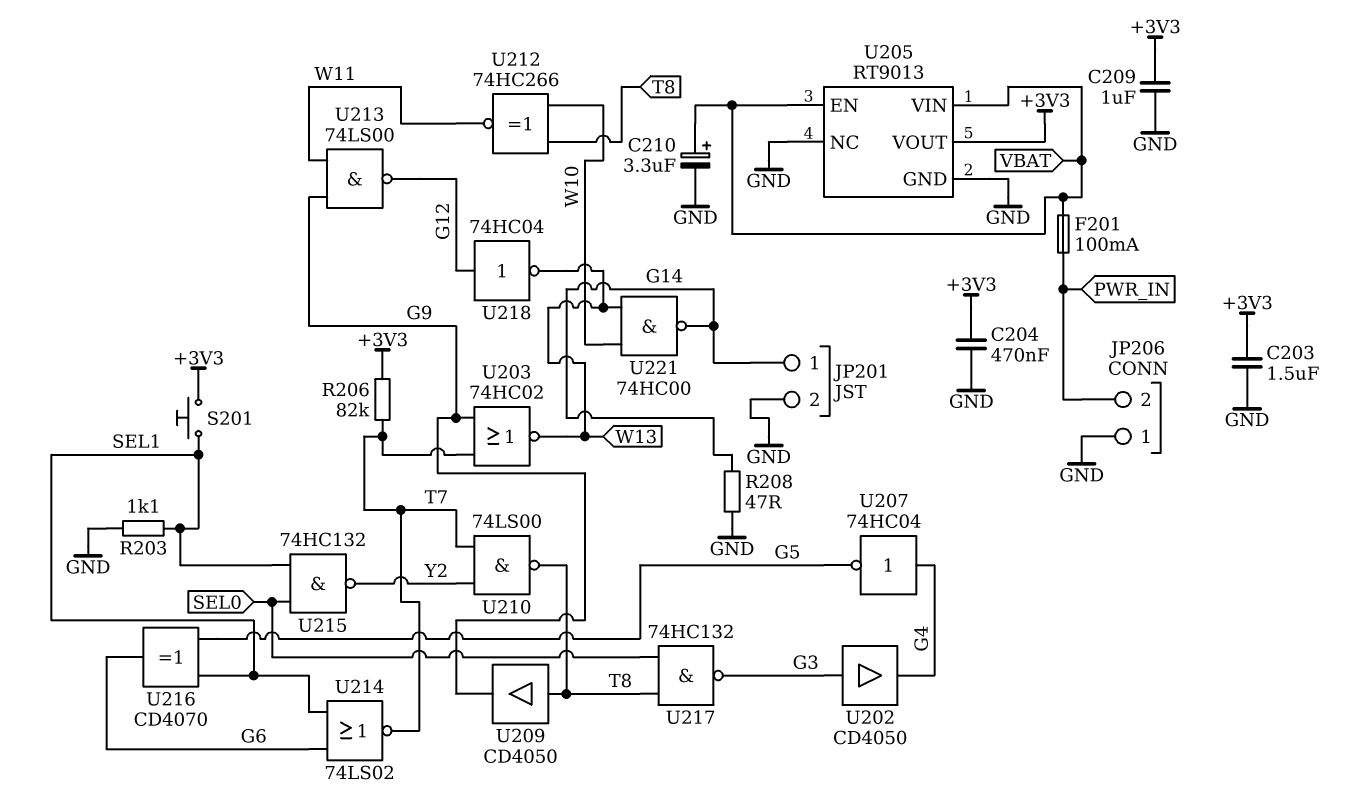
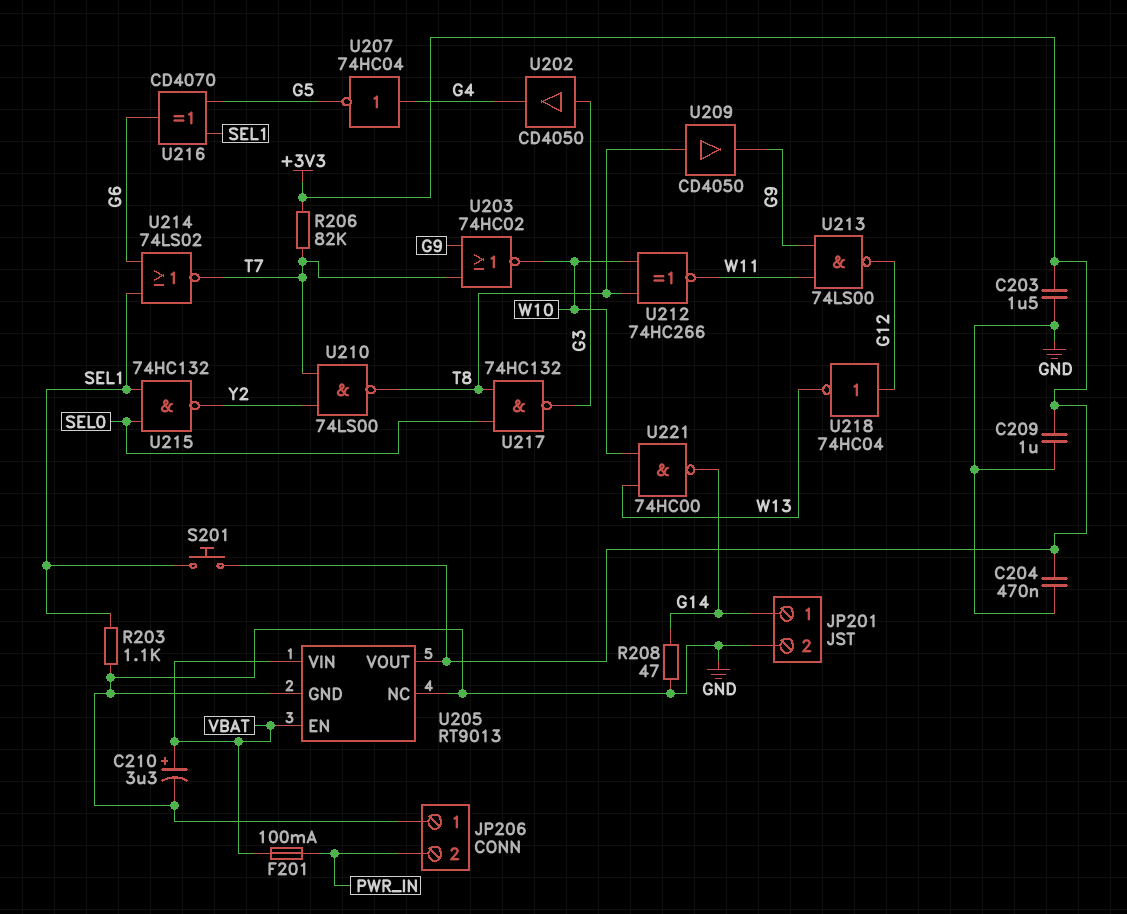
U203: NOR 74HC02 (in G9, in T7, out W13) -> NOR 74HC02 (in G9, in T7, out W10)

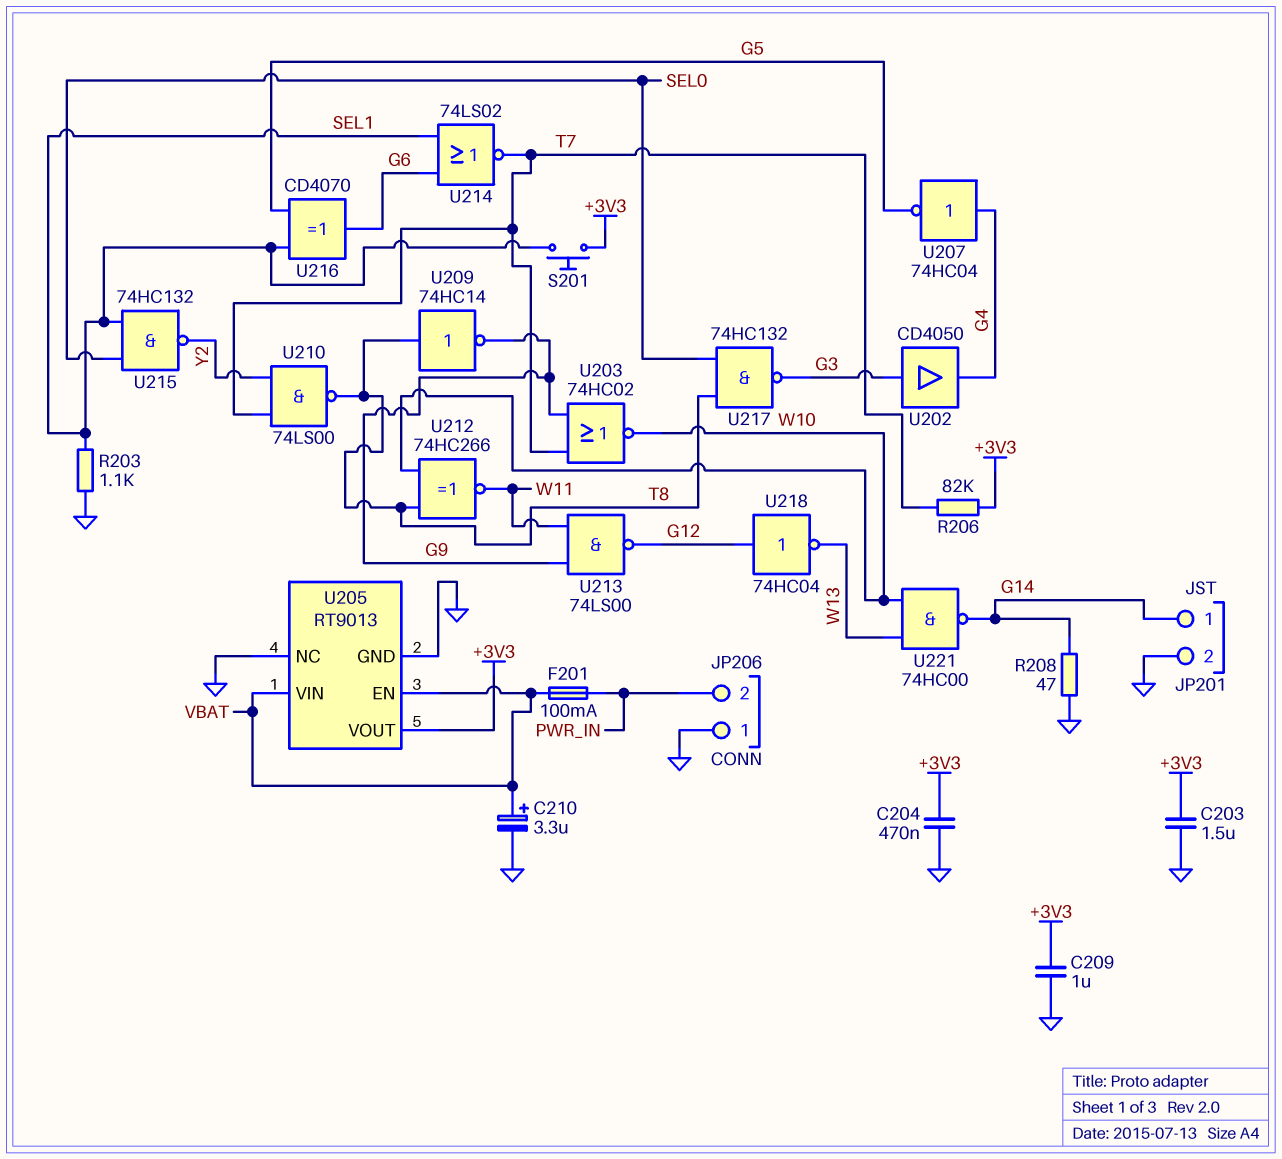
U209: buffer CD4050 (in T8, out G9) -> NOT 74HC14 (in T8, out G9)

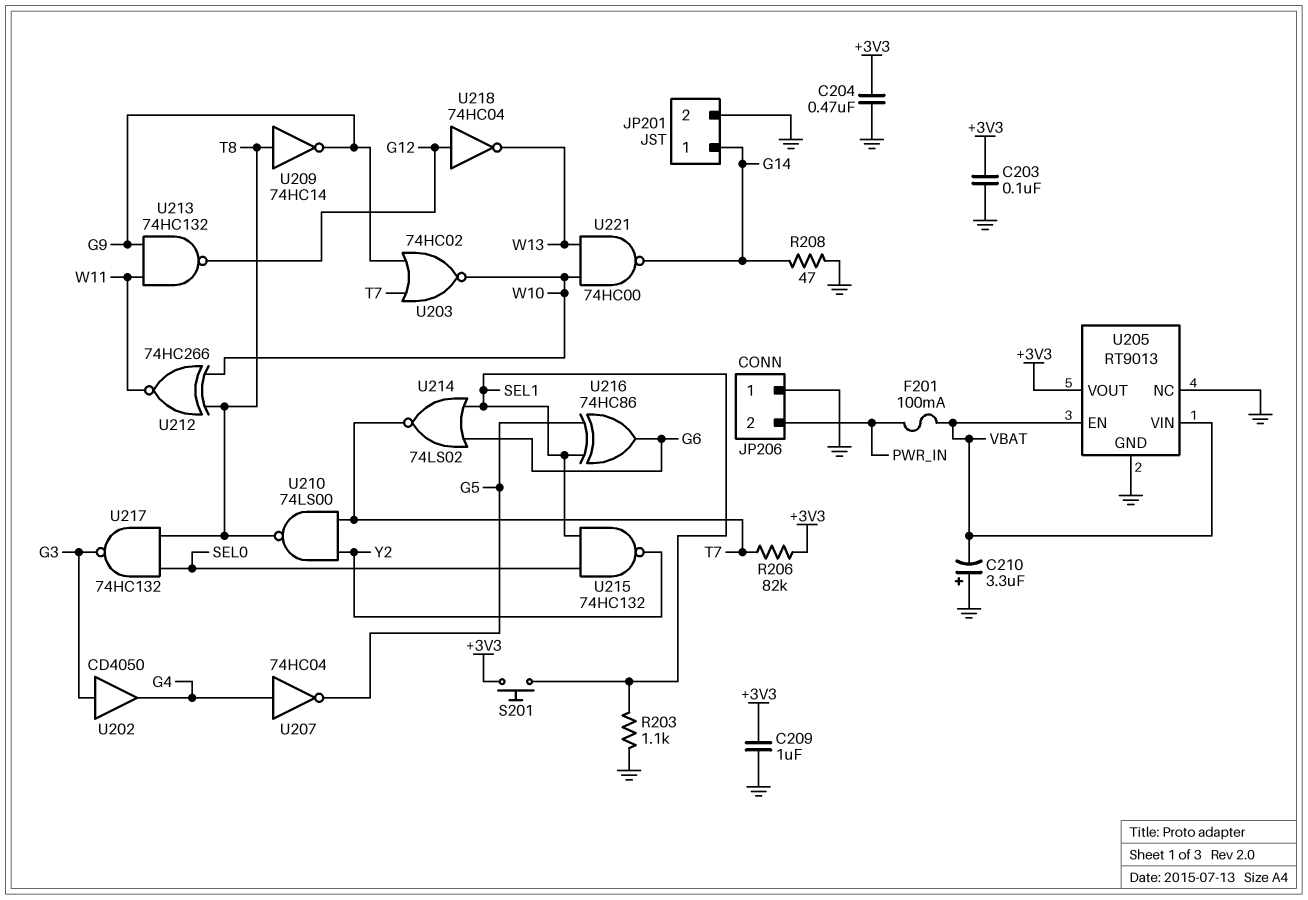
C203: 1.5uF (+3V3, GND) -> 100nF (+3V3, GND)
C210: 3.3uF (plus VBAT, minus GND) -> 3.3uF (plus GND, minus VBAT)
U213: NAND 74LS00 (in G9, in W11, out G12) -> NAND 74HC132 (in G9, in W11, out G12)
U216: XOR CD4070 (in G5, in SEL1, out G6) -> XOR 74HC86 (in G5, in SEL1, out G6)

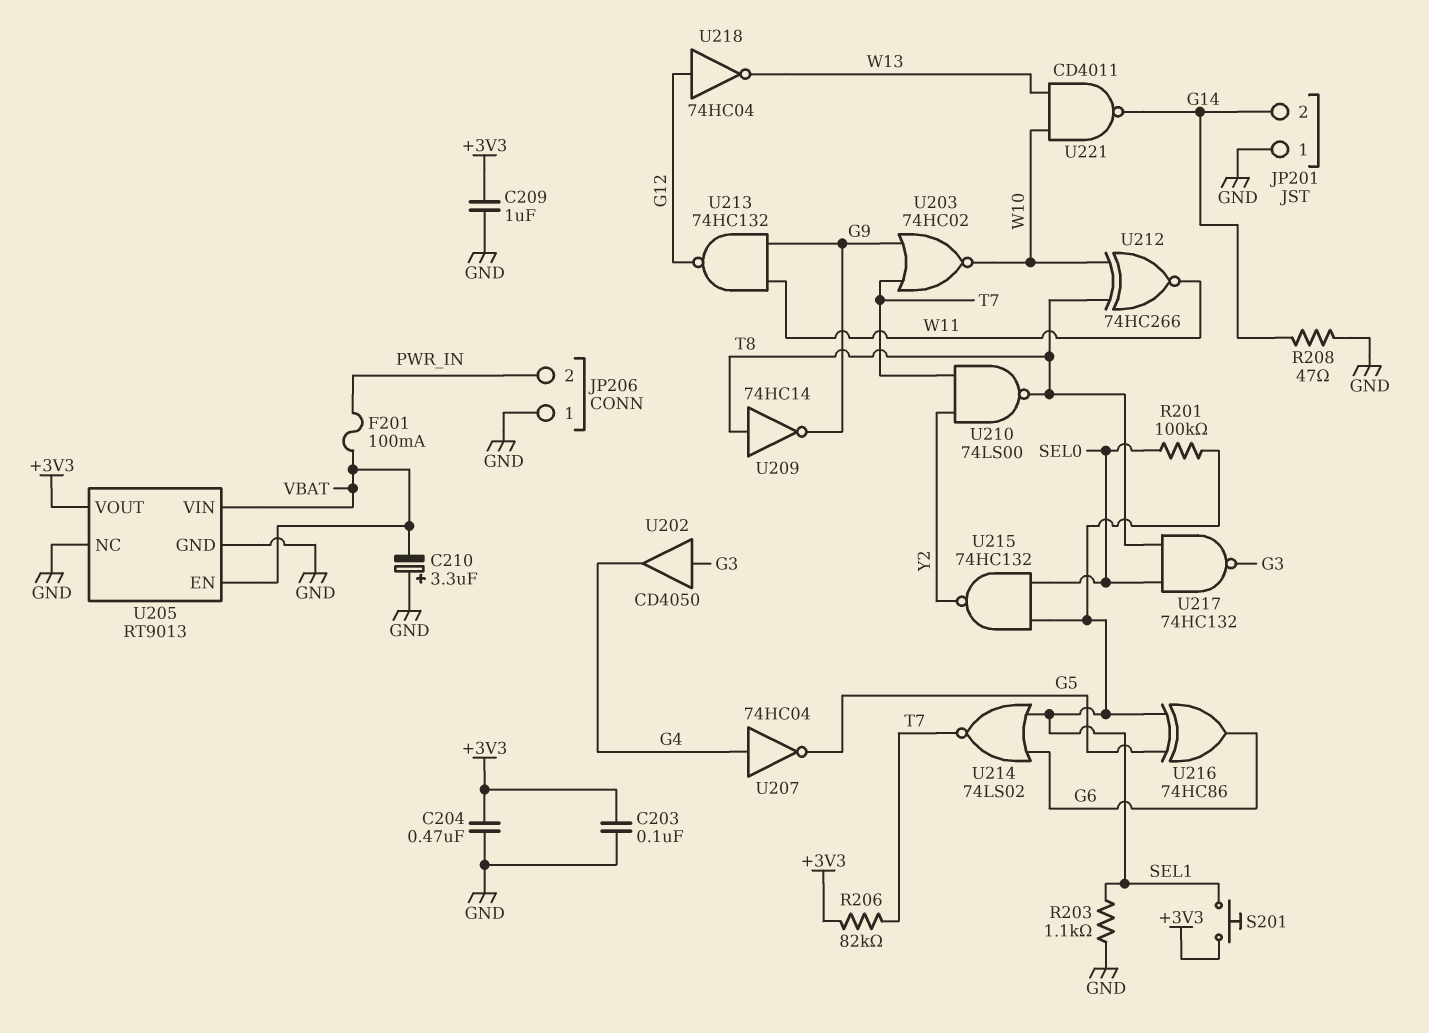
JP201 pin 1: G14 -> GND
JP201 pin 2: GND -> G14
R201: none -> 100k (SEL0, SEL1)
U221: NAND 74HC00 (in W10, in W13, out G14) -> NAND CD4011 (in W10, in W13, out G14)

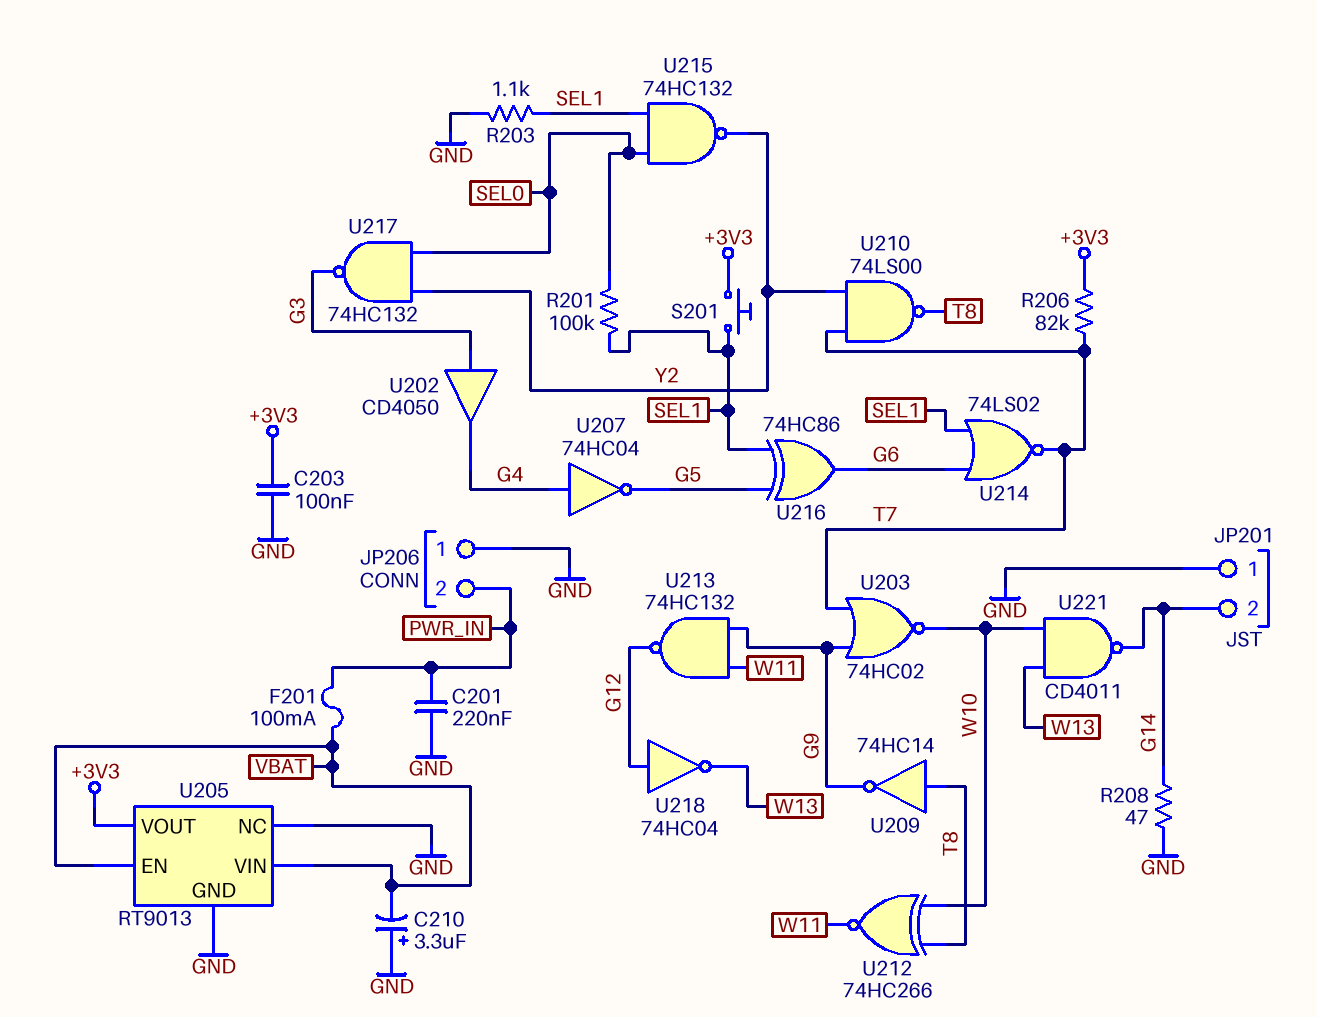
C201: none -> 220nF (GND, PWR_IN)
C204: 470nF (+3V3, GND) -> none
C209: 1uF (+3V3, GND) -> none
U217: NAND 74HC132 (in SEL0, in T8, out G3) -> NAND 74HC132 (in SEL0, in Y2, out G3)

